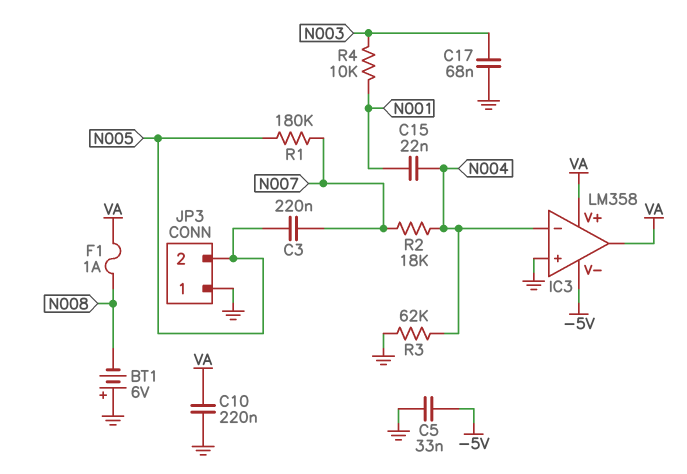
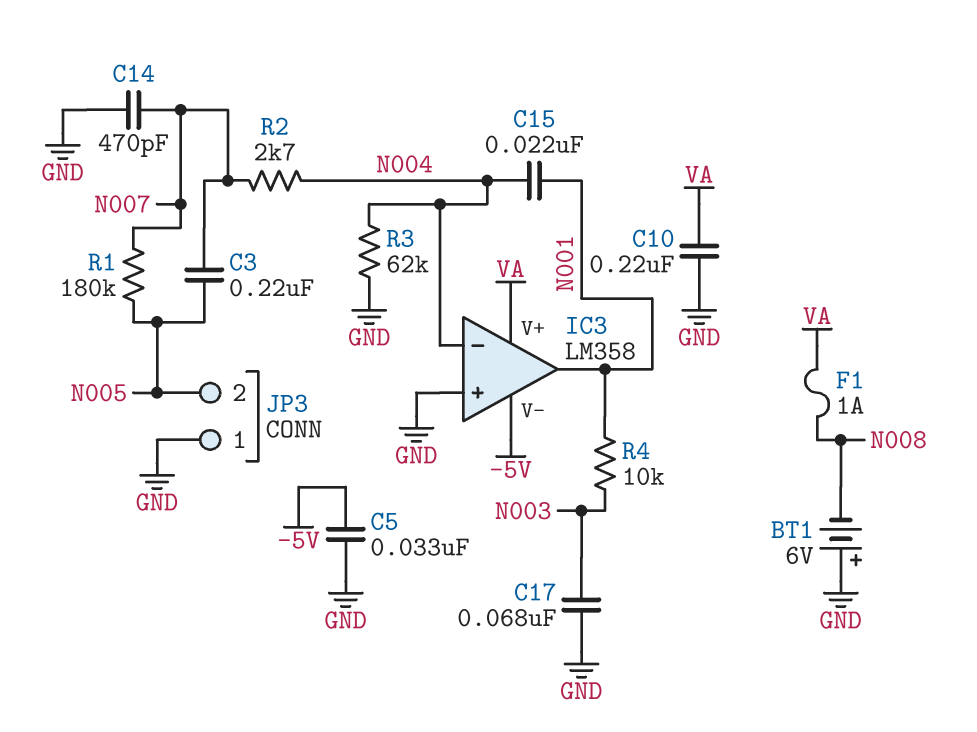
C14: none -> 470pF (GND, N007)
IC3 pin out: VA -> N001
R2: 18k (N004, N007) -> 2.7k (N004, N007)

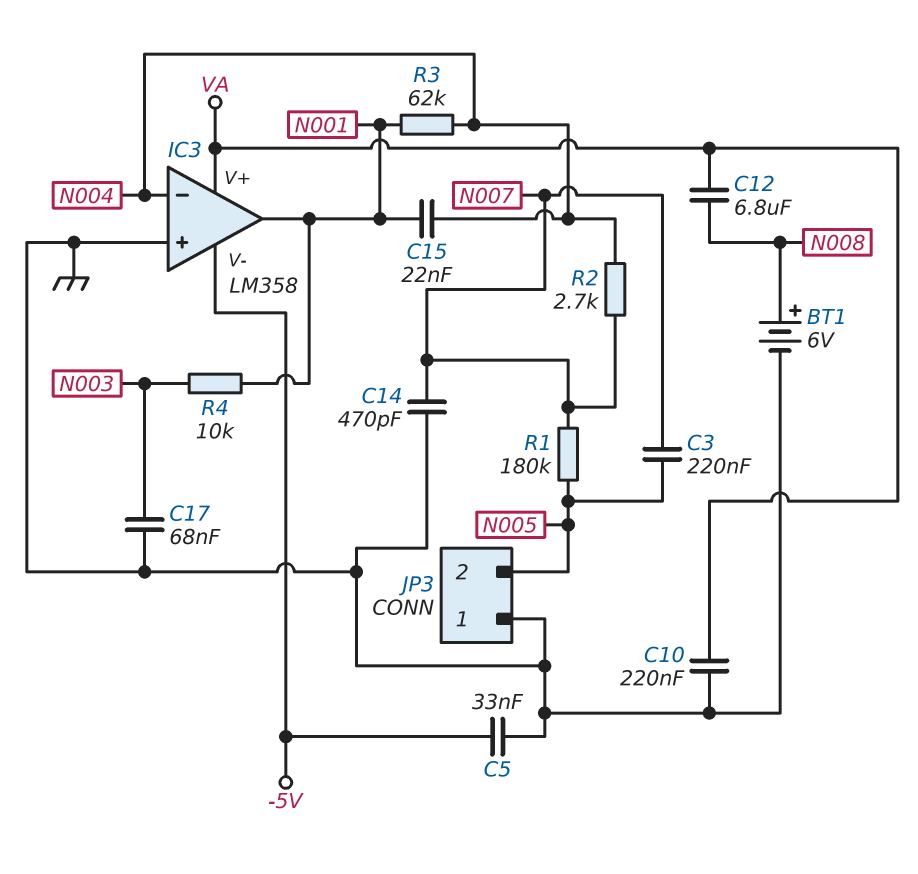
BT1: 6V (plus GND, minus N008) -> 6V (plus N008, minus GND)
C12: none -> 6.8uF (N008, VA)
F1: 1A (N008, VA) -> none
R3: 62k (GND, N004) -> 62k (N001, N004)

